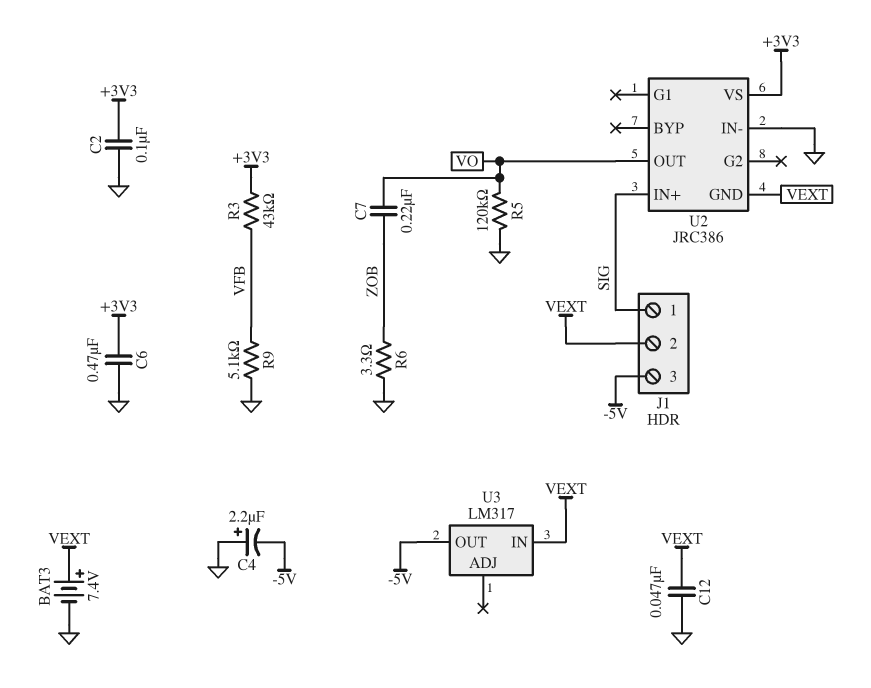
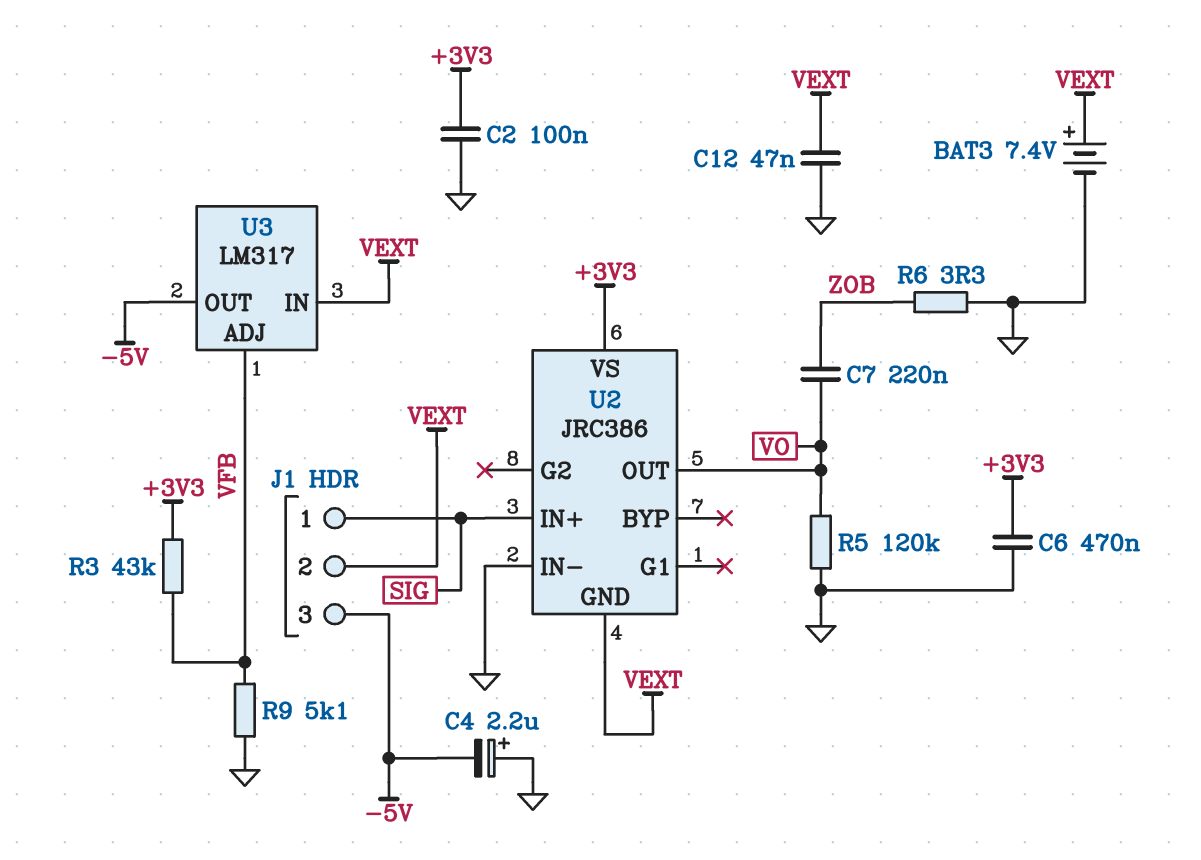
U3 pin ADJ: none -> VFB

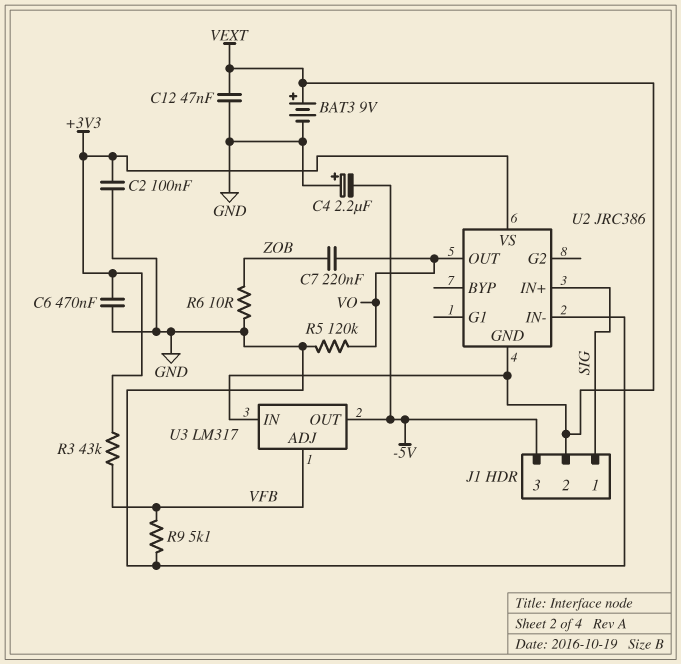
BAT3: 7.4V (plus VEXT, minus GND) -> 9V (plus VEXT, minus GND)
R6: 3.3 (GND, ZOB) -> 10 (GND, ZOB)

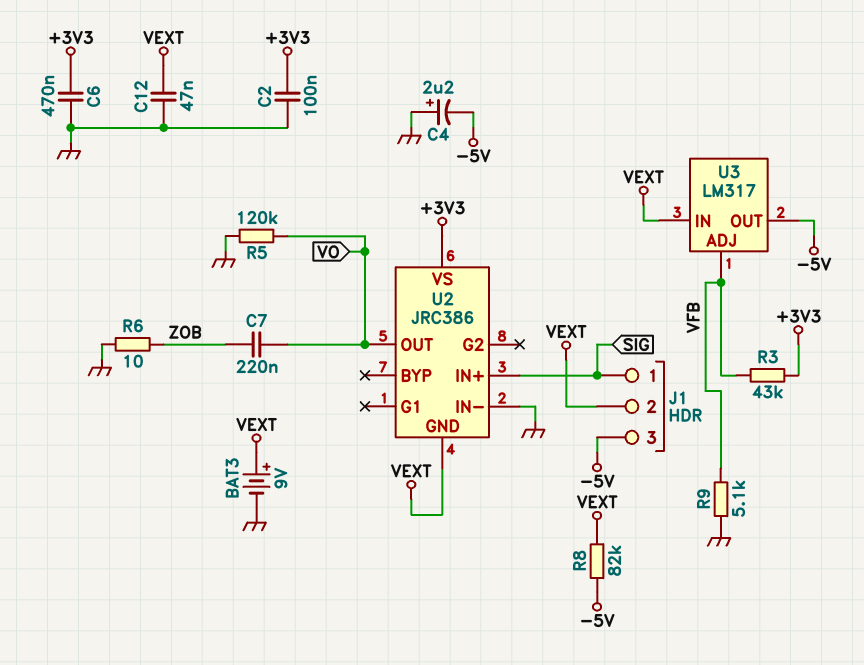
R8: none -> 82k (-5V, VEXT)

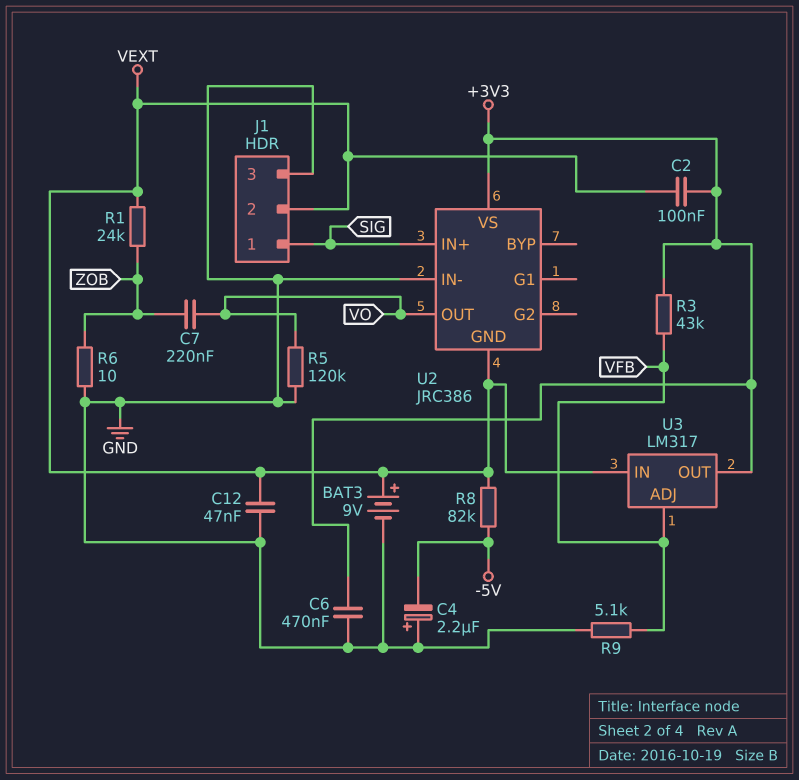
C2: 100nF (+3V3, GND) -> 100nF (+3V3, VEXT)
J1 pin 3: -5V -> GND
R1: none -> 24k (VEXT, ZOB)
U3 pin OUT: -5V -> +3V3

